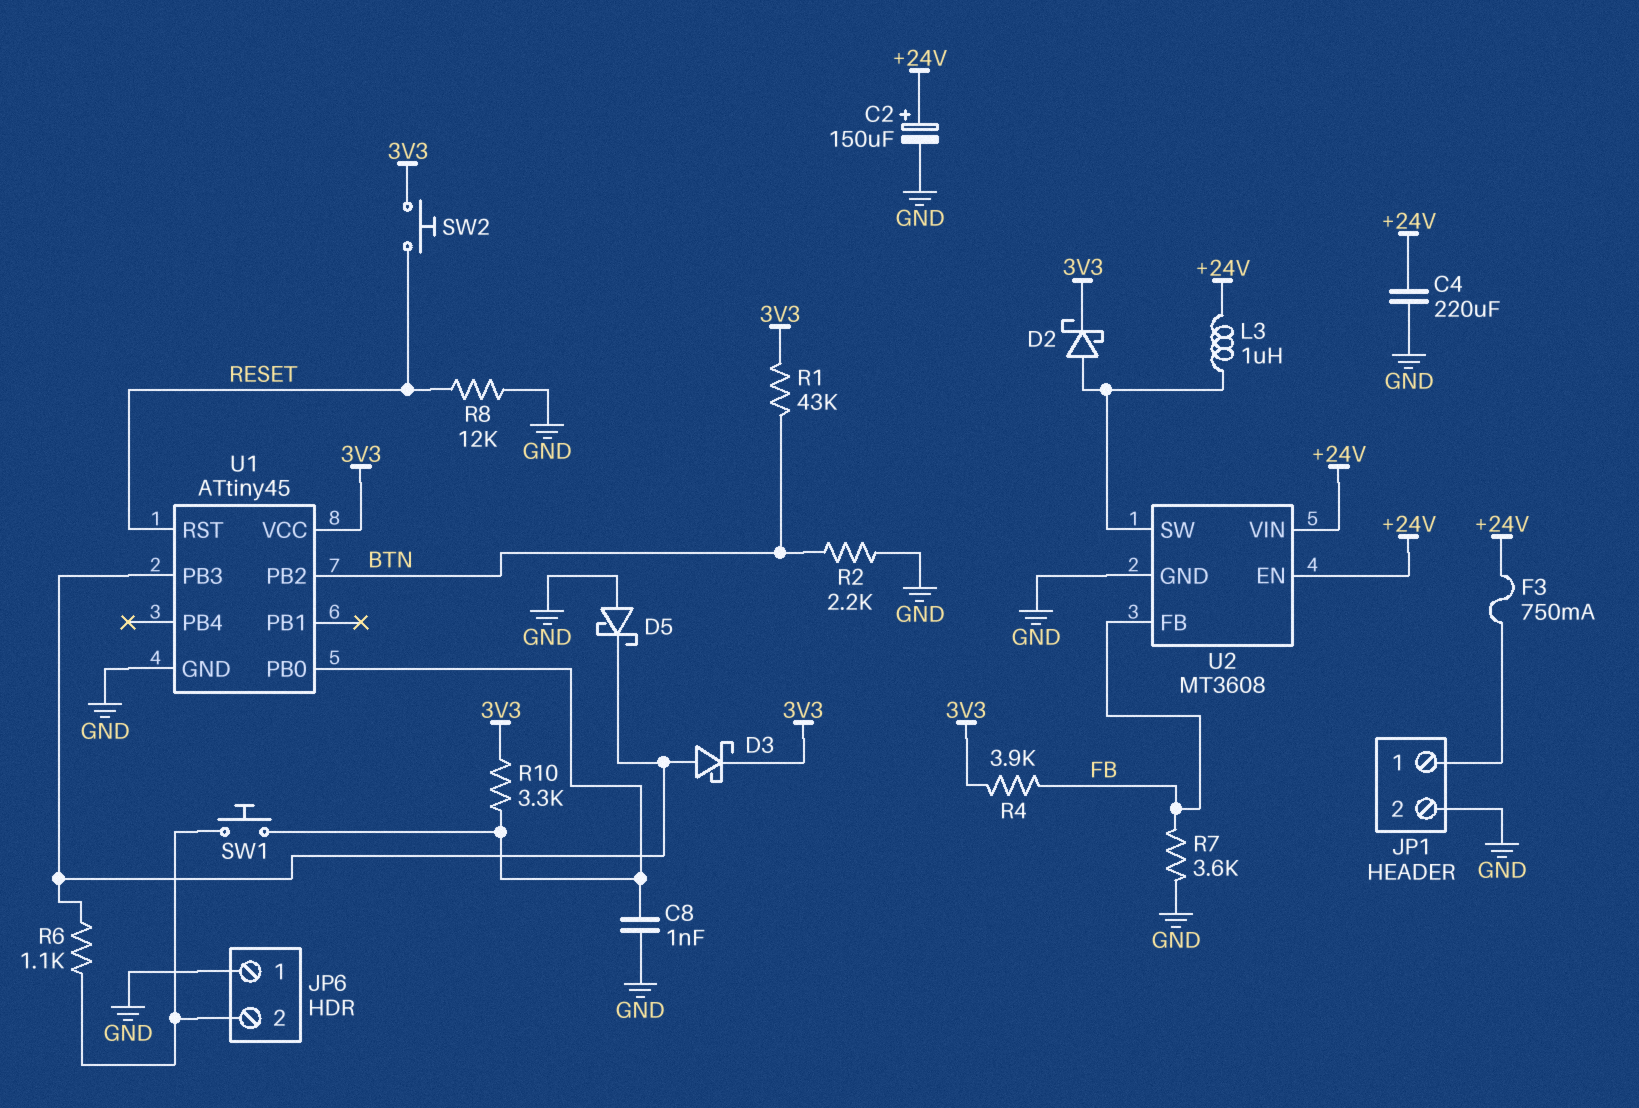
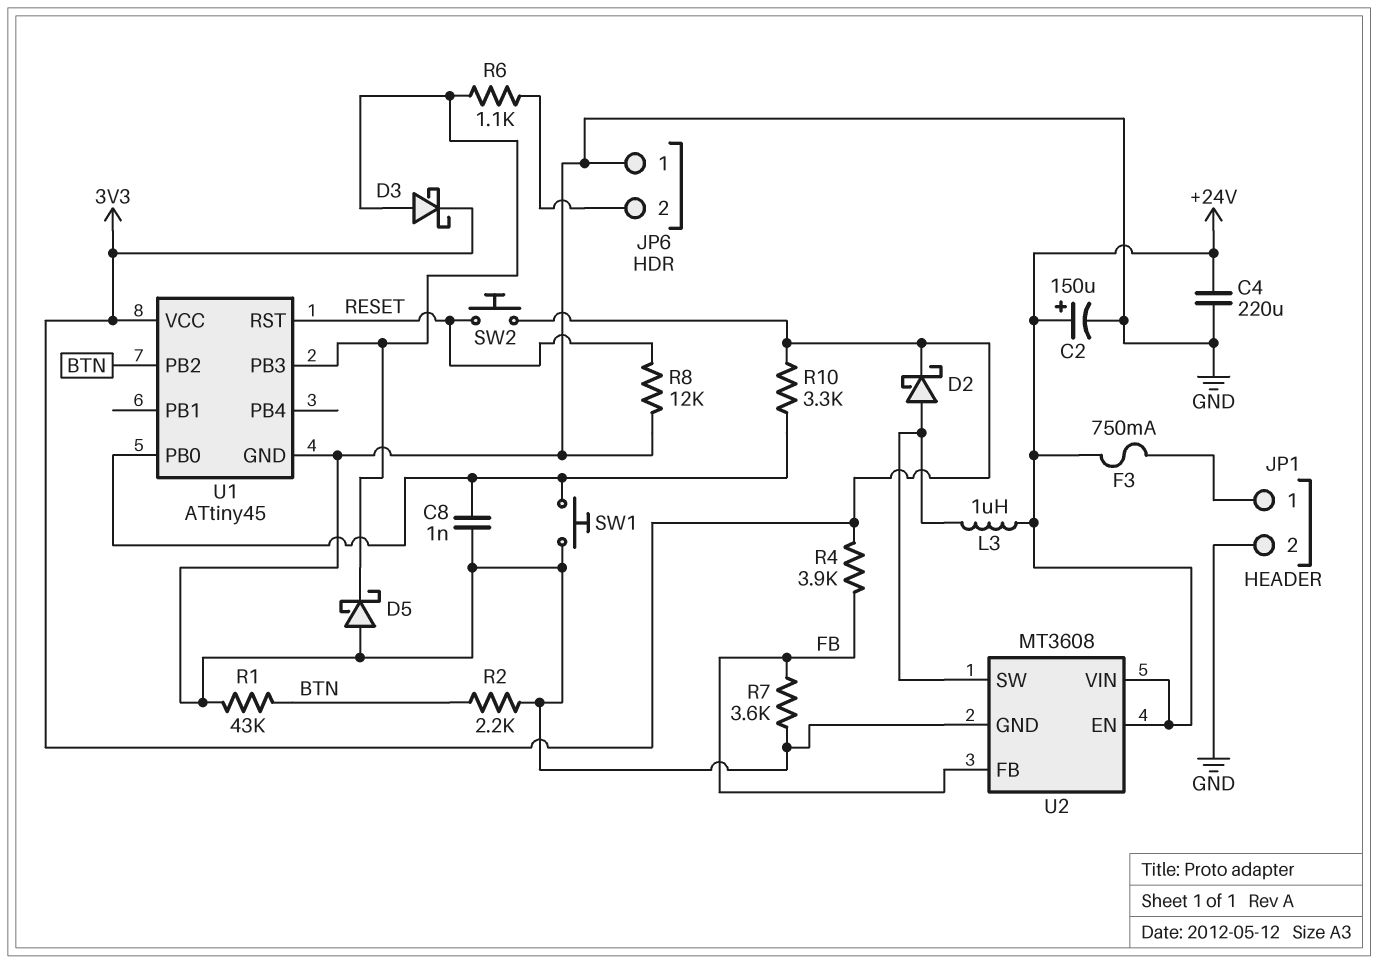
R1: 43k (3V3, BTN) -> 43k (BTN, GND)
SW1: button (JP6/2, U1/PB0) -> button (GND, U1/PB0)

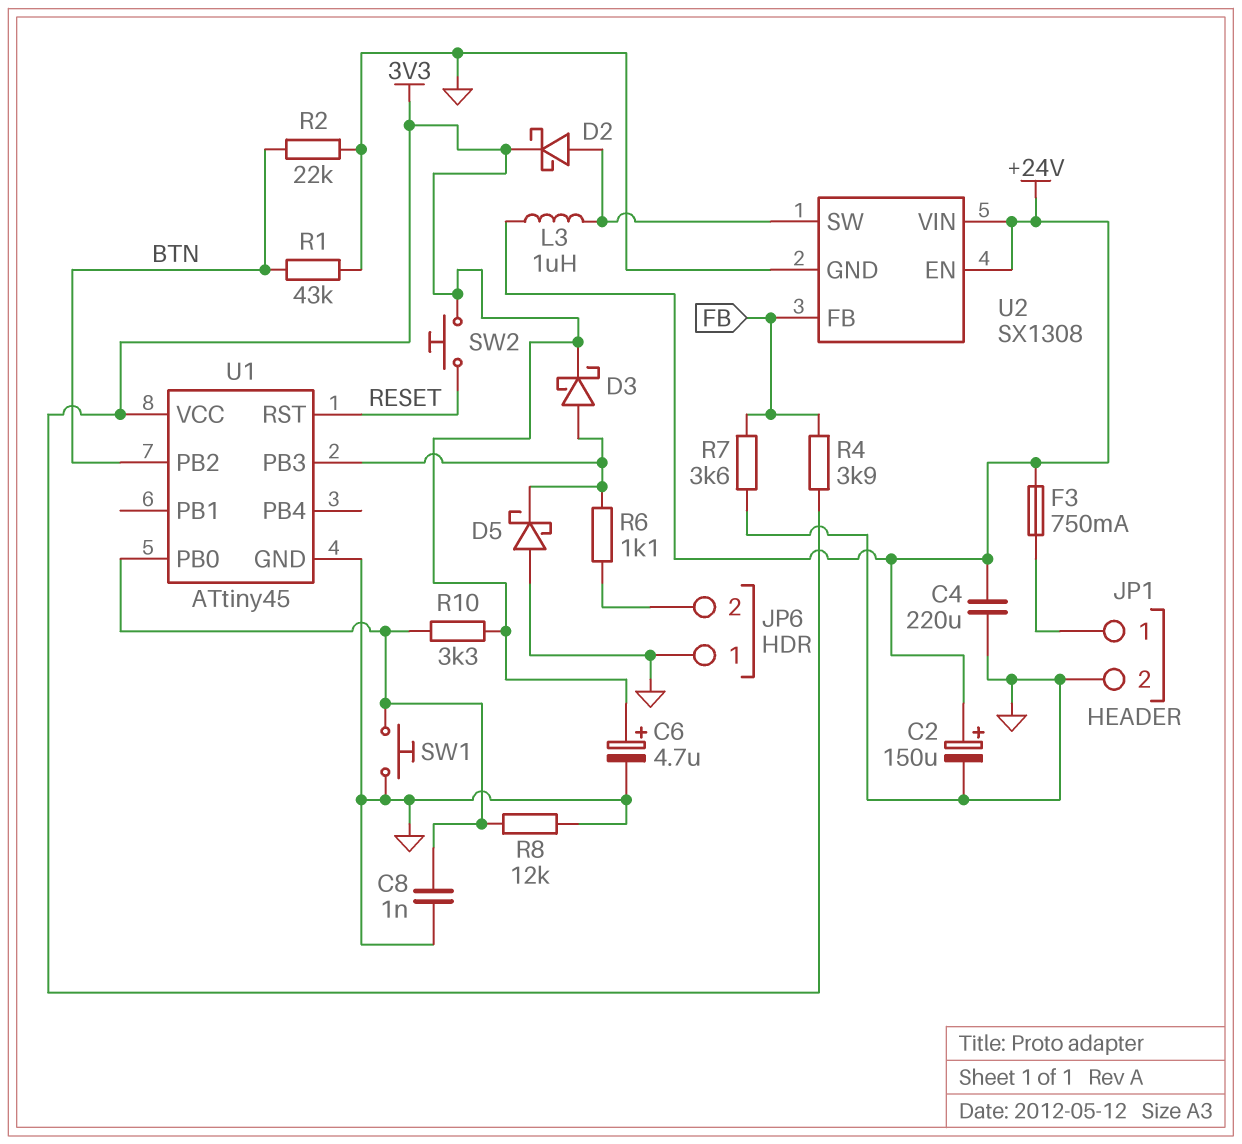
C6: none -> 4.7uF (plus 3V3, minus GND)
R2: 2.2k (BTN, GND) -> 22k (BTN, GND)
R8: 12k (GND, RESET) -> 12k (GND, U1/PB0)
U2: MT3608 -> SX1308

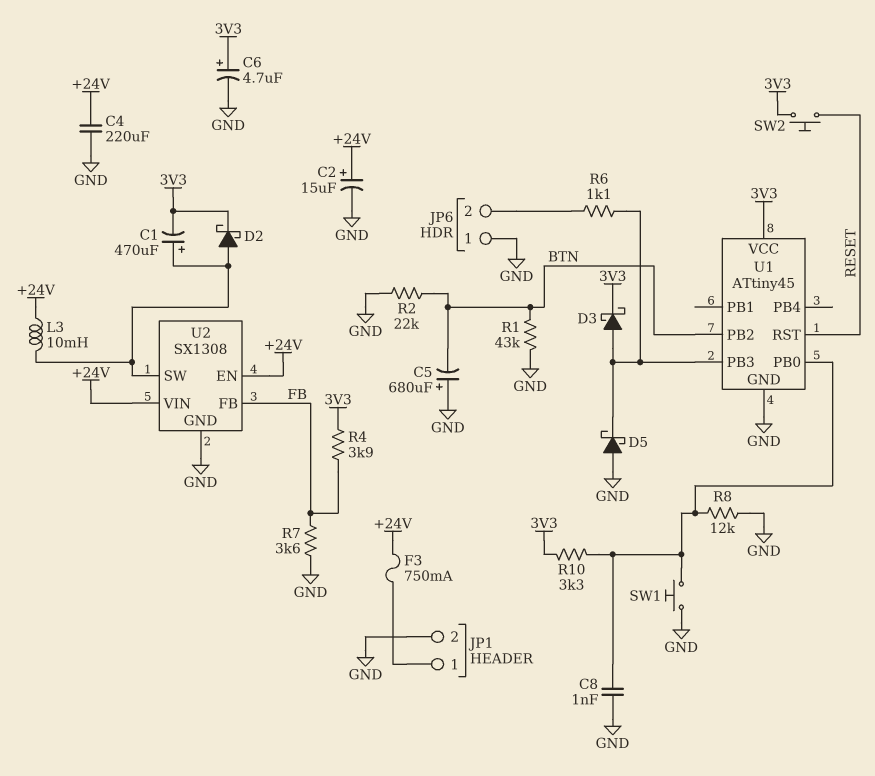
C1: none -> 470uF (plus U2/SW, minus 3V3)
C2: 150uF (plus +24V, minus GND) -> 15uF (plus +24V, minus GND)
C5: none -> 680uF (plus GND, minus BTN)
L3: 1uH (+24V, U2/SW) -> 10mH (+24V, U2/SW)

